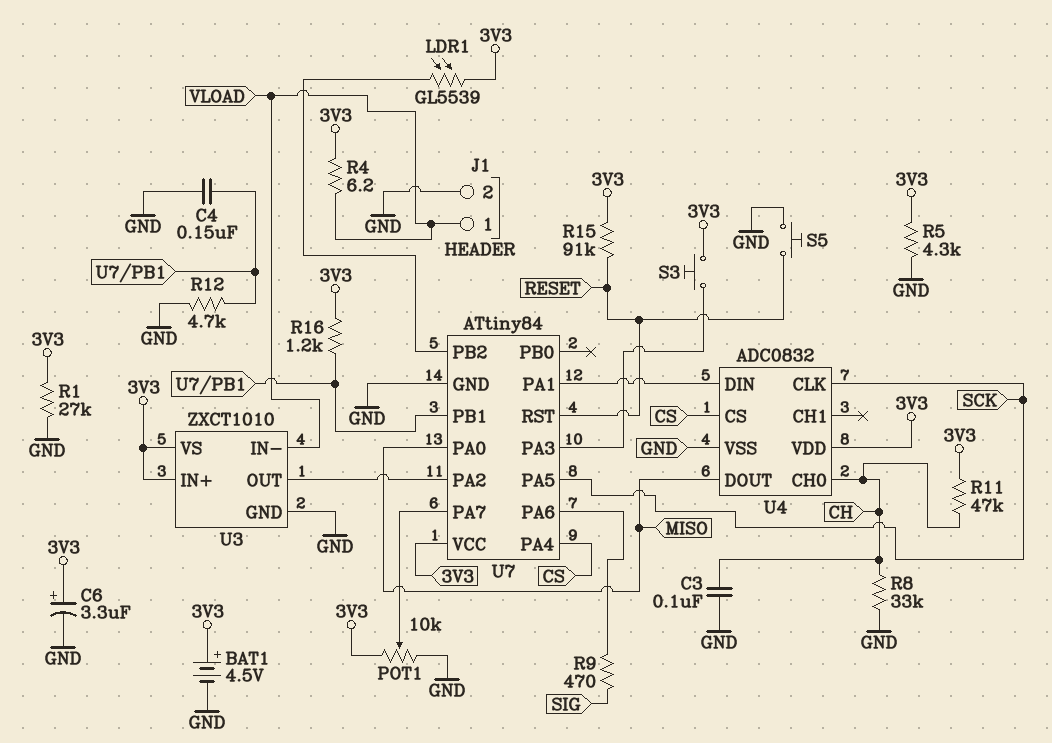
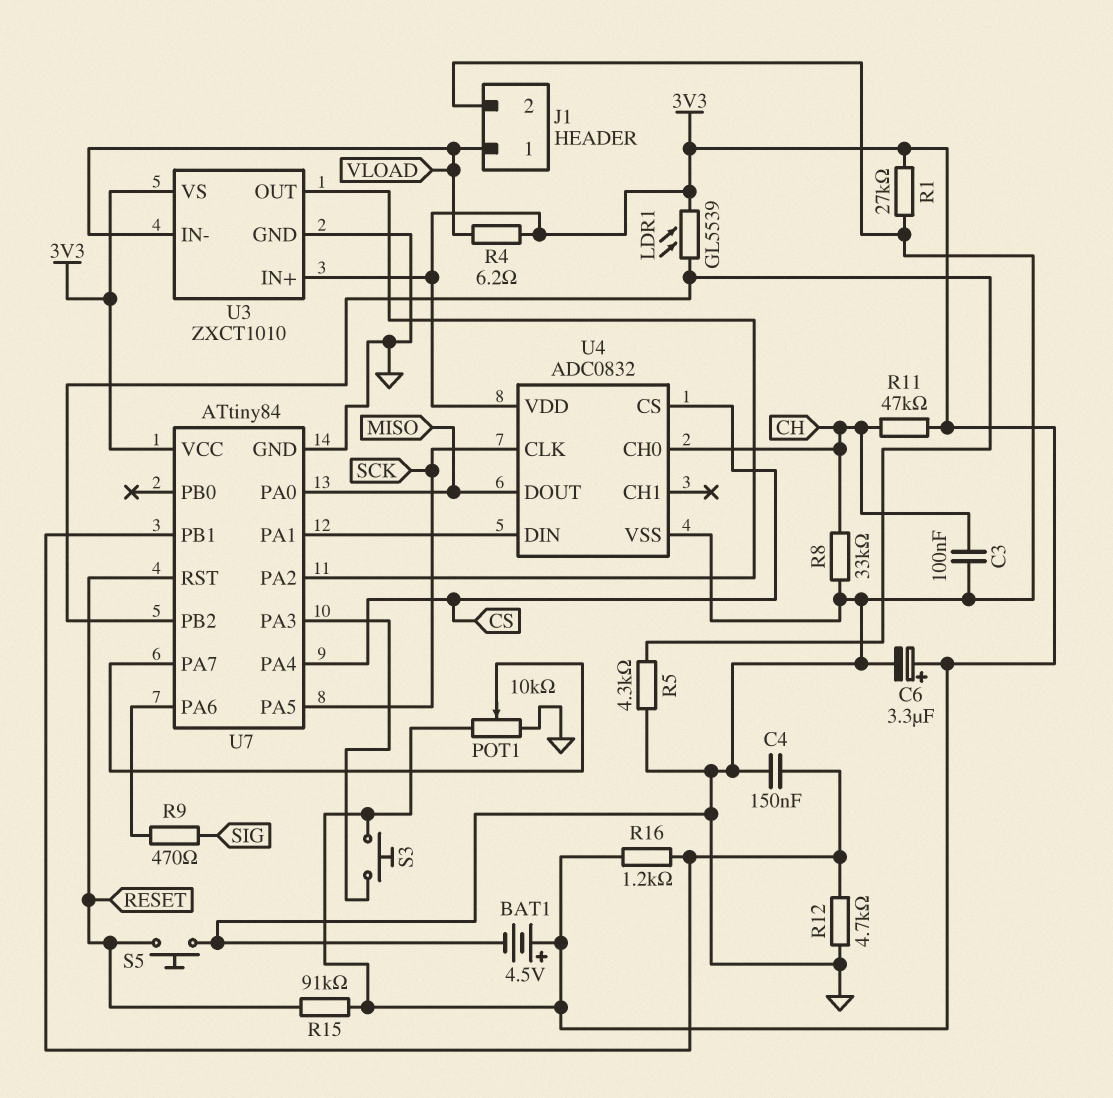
R5: 4.3k (3V3, GND) -> 4.3k (GND, U7/PB2)

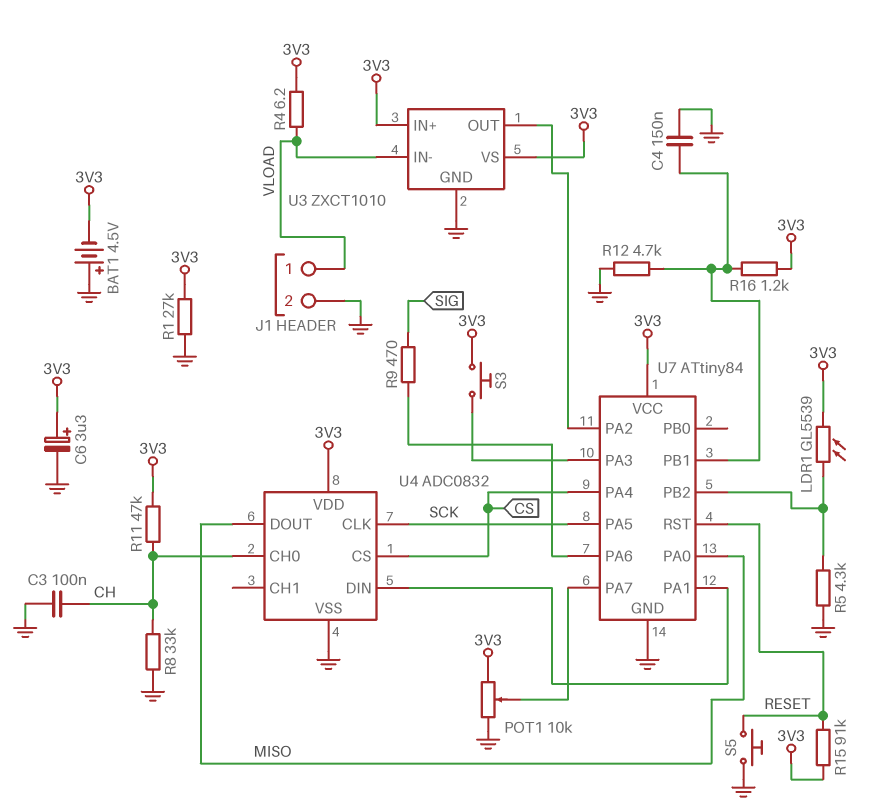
BAT1: 4.5V (plus 3V3, minus GND) -> 4.5V (plus GND, minus 3V3)

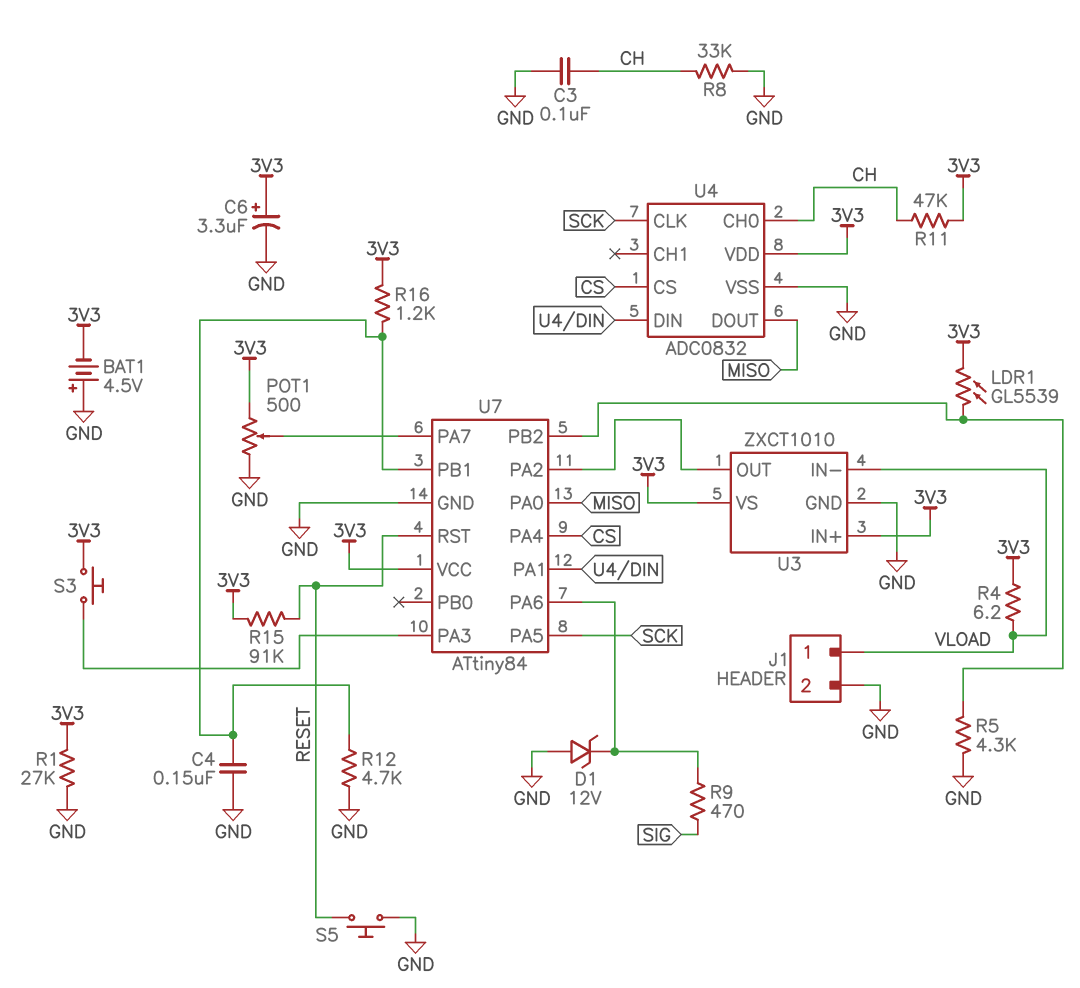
D1: none -> zener 12V (A GND, K U7/PA6)
POT1: 10k (3V3, GND, wiper U7/PA7) -> 500 (3V3, GND, wiper U7/PA7)

